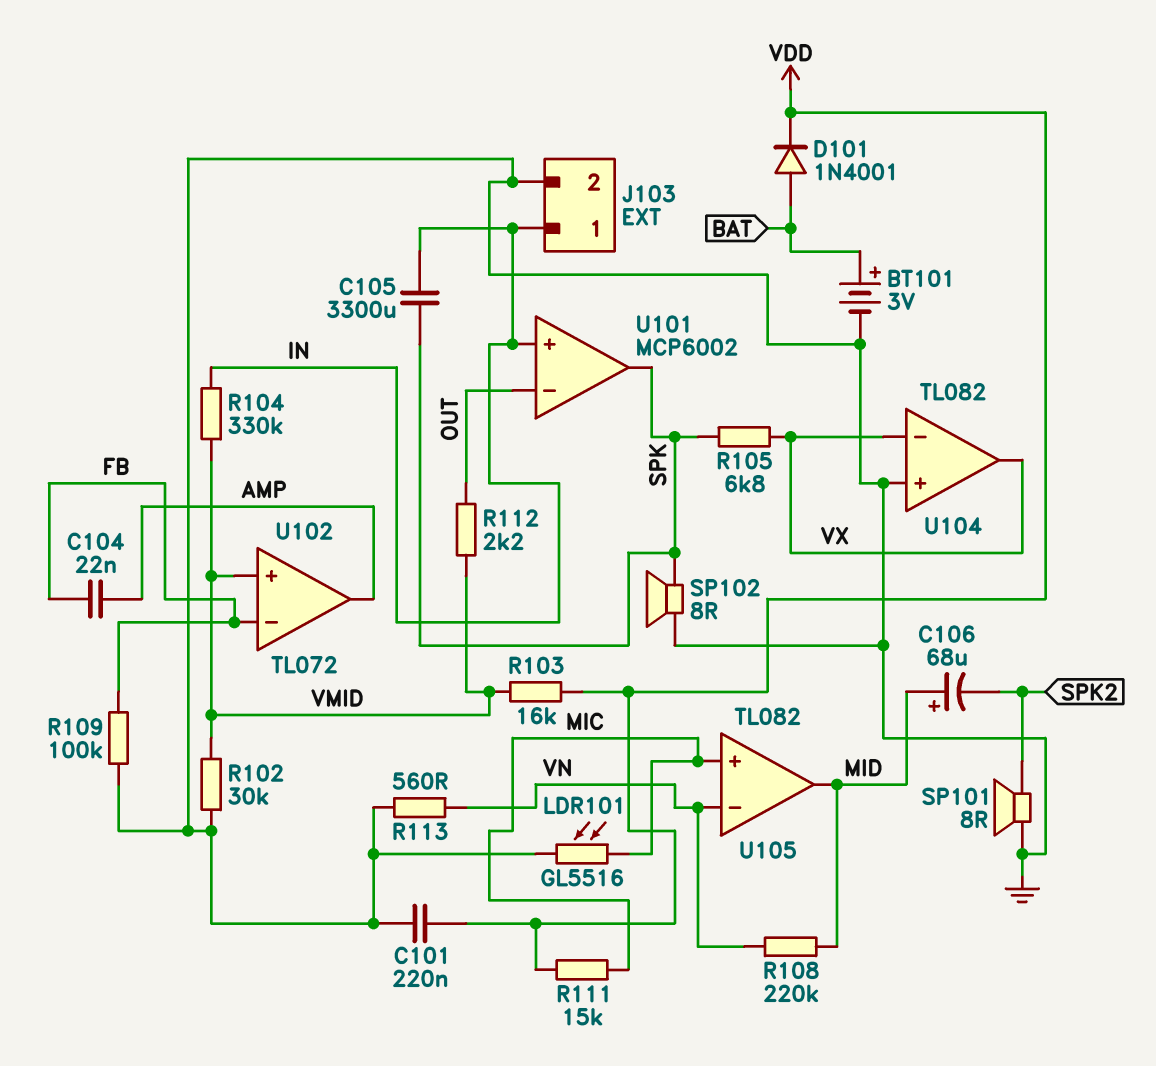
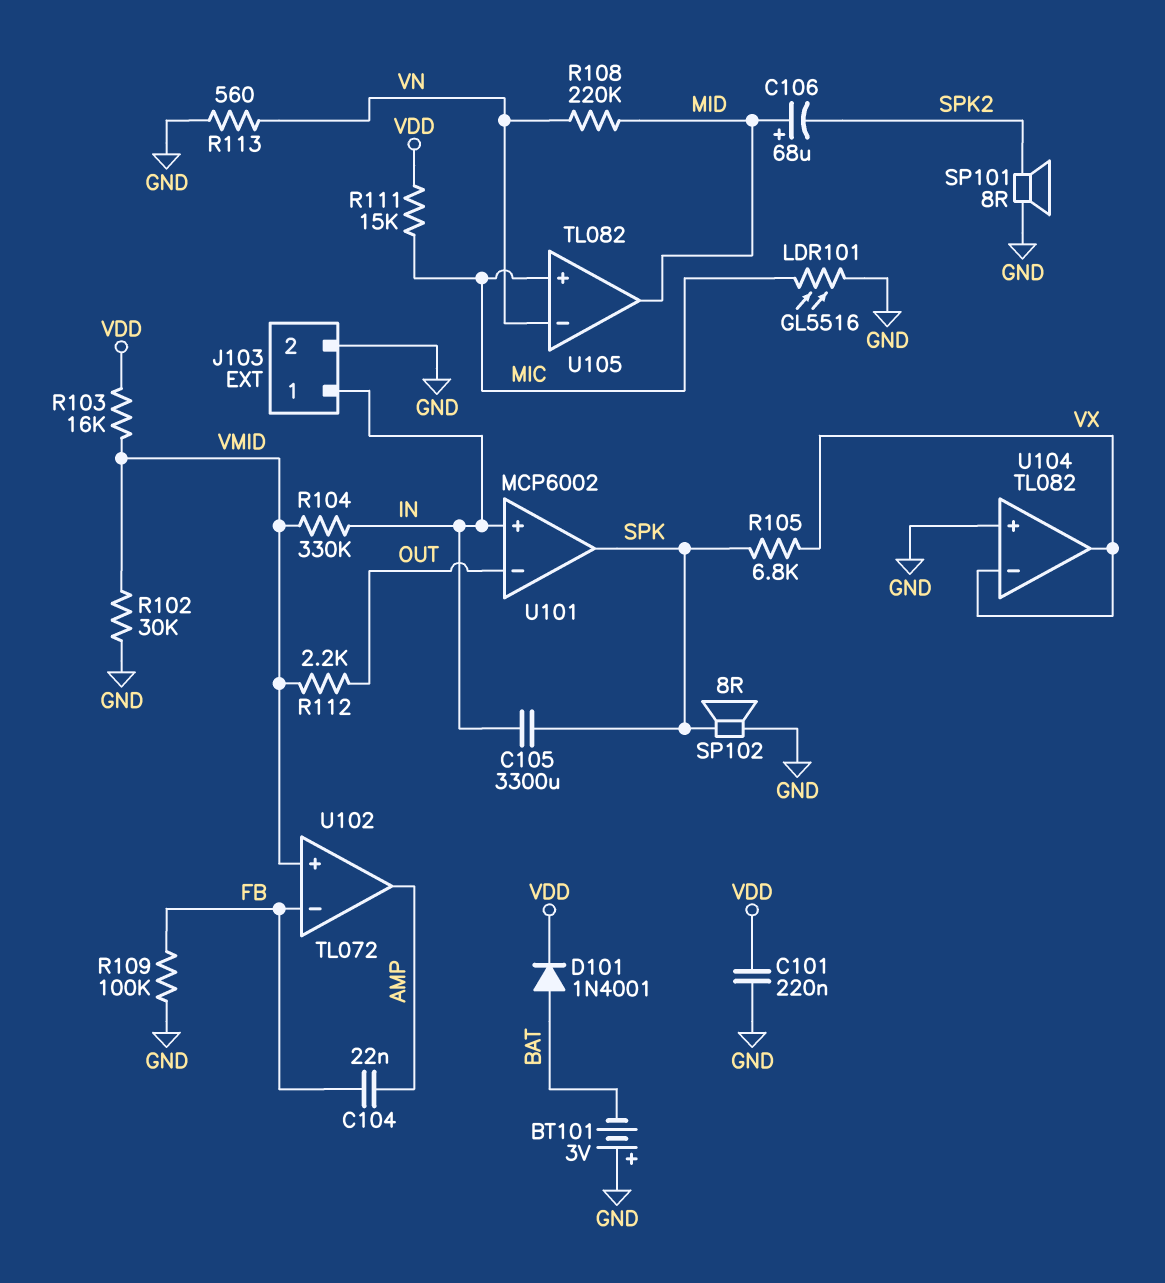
BT101: 3V (plus BAT, minus GND) -> 3V (plus GND, minus BAT)

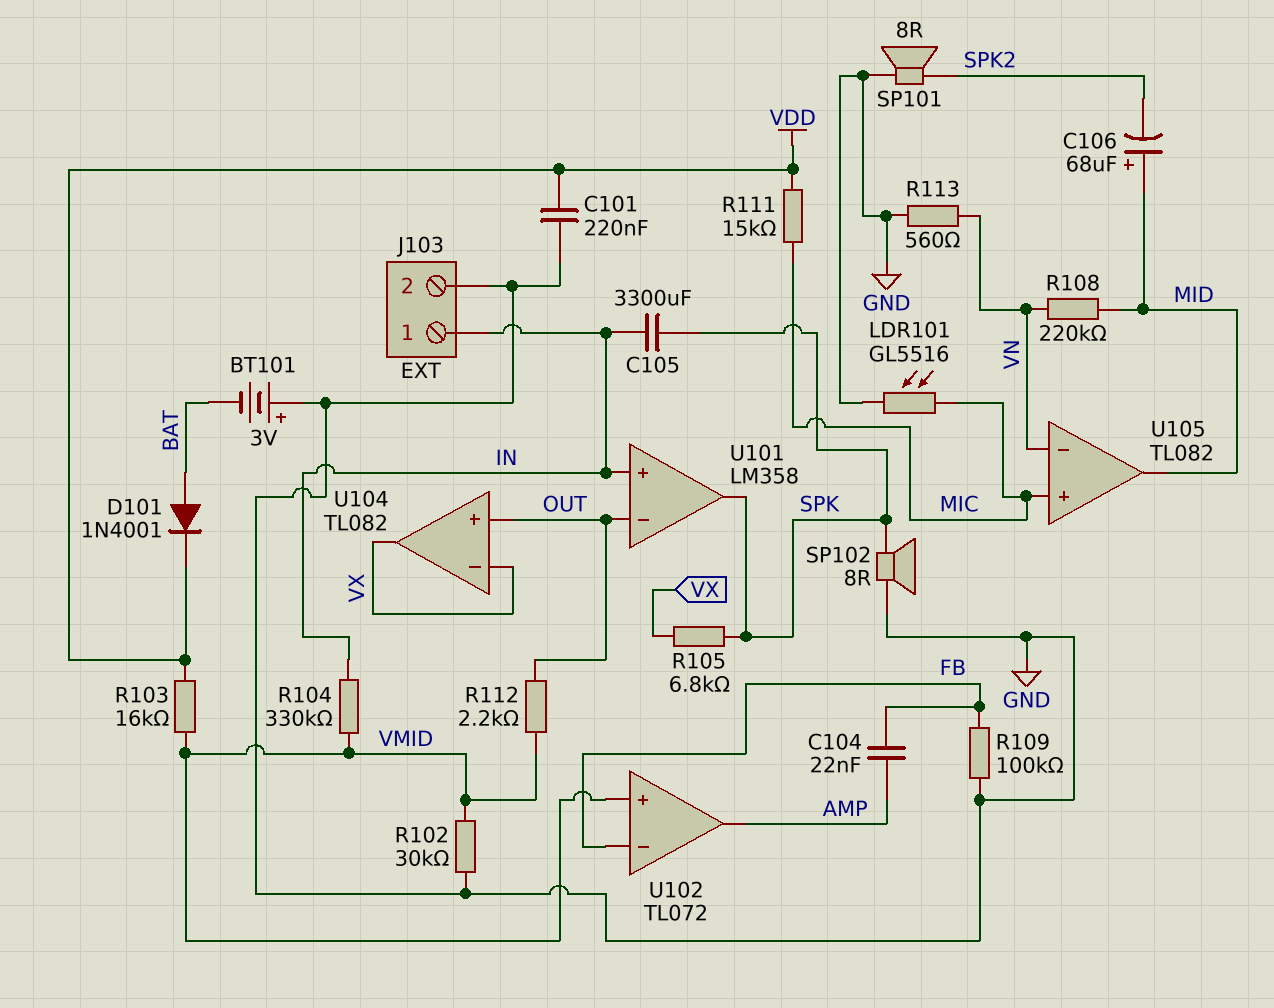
U101: MCP6002 -> LM358
U104 pin in+: GND -> OUT

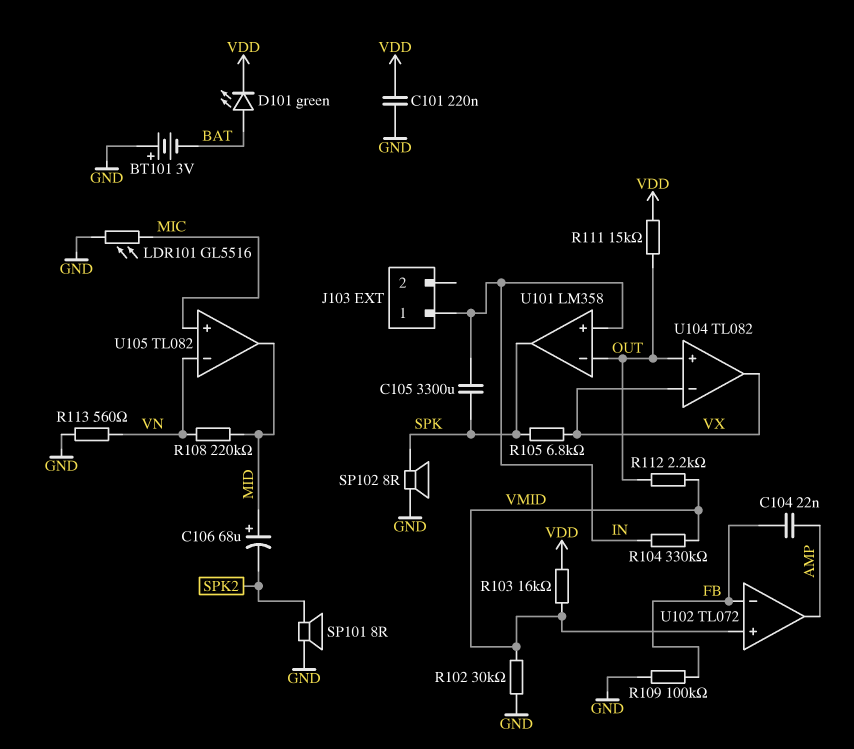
D101: diode 1N4001 (A BAT, K VDD) -> LED green (A BAT, K VDD)
J103 pin 2: GND -> none
R111: 15k (MIC, VDD) -> 15k (OUT, VDD)

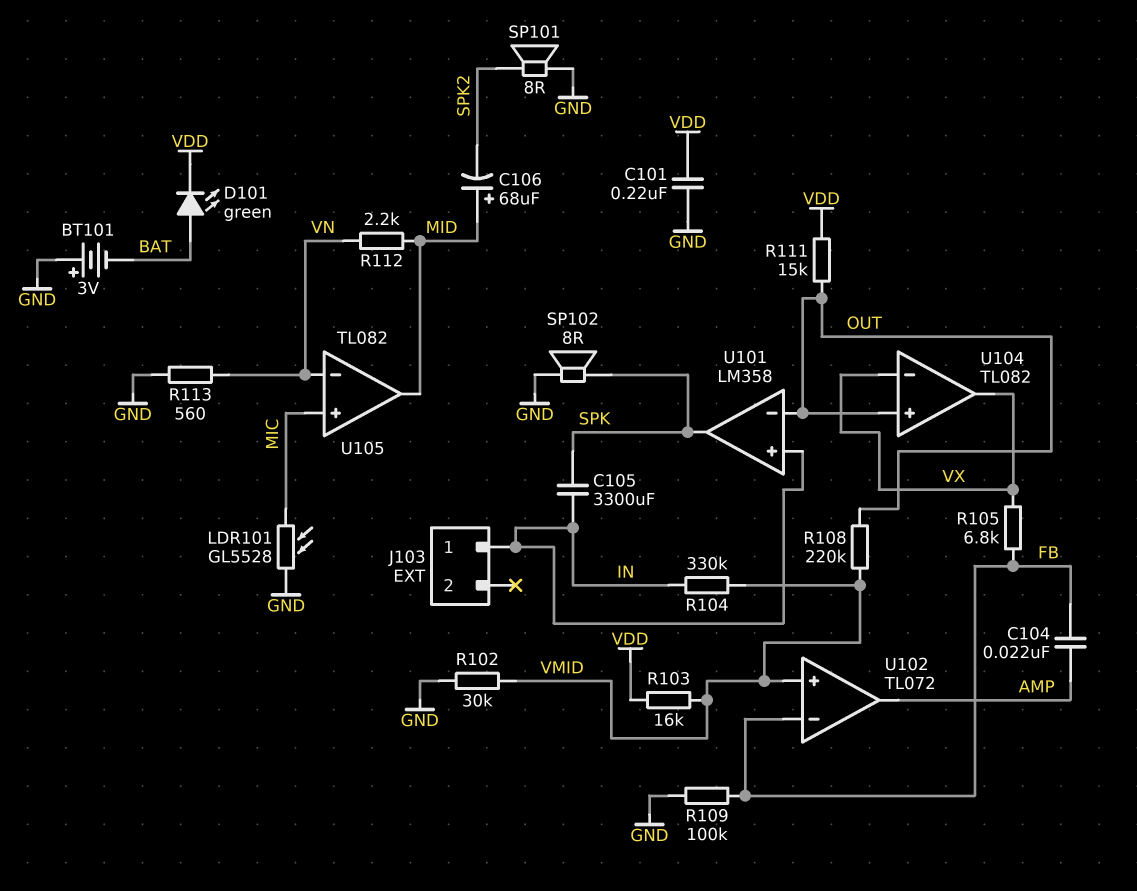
LDR101: GL5516 (GND, MIC) -> GL5528 (GND, MIC)
R105: 6.8k (SPK, VX) -> 6.8k (FB, VX)
R108: 220k (MID, VN) -> 220k (OUT, VMID)
R112: 2.2k (OUT, VMID) -> 2.2k (MID, VN)

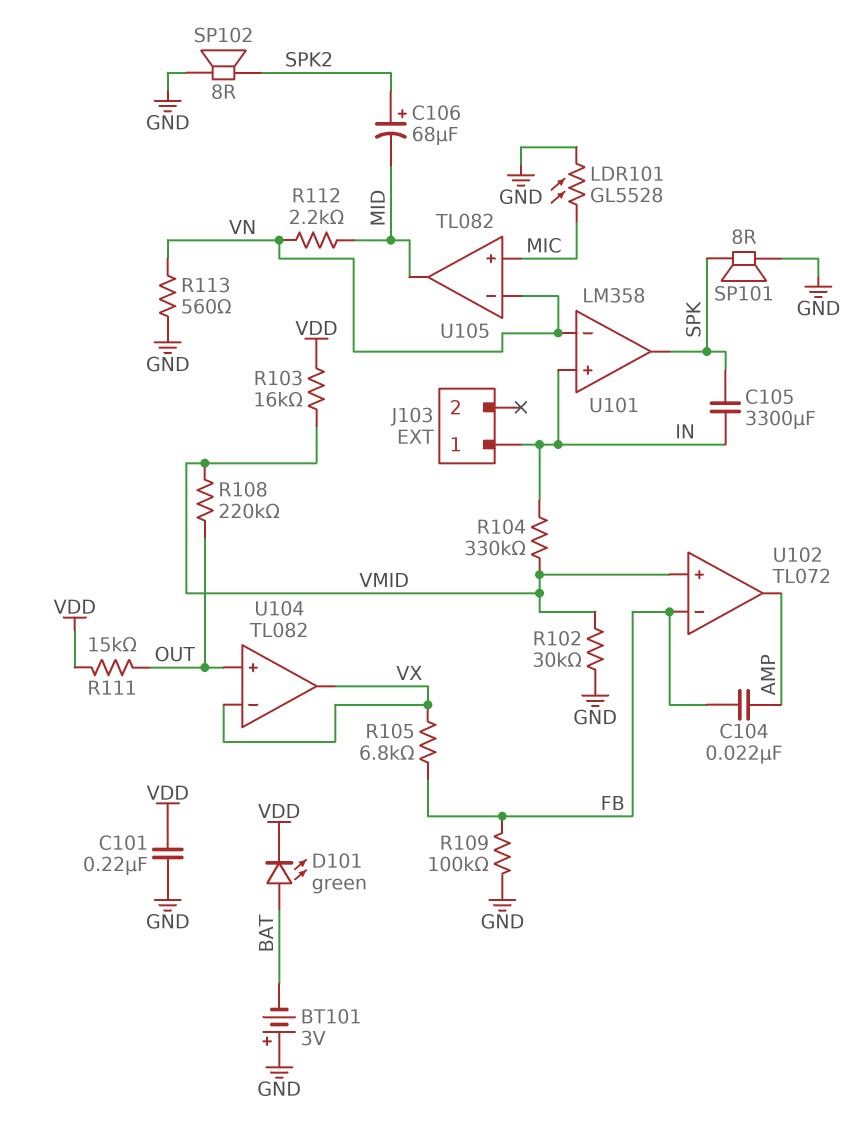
C106: 68uF (plus MID, minus SPK2) -> 68uF (plus SPK2, minus MID)
SP101: speaker 8R (GND, SPK2) -> speaker 8R (GND, SPK)
SP102: speaker 8R (GND, SPK) -> speaker 8R (GND, SPK2)
U101 pin in-: OUT -> VN

